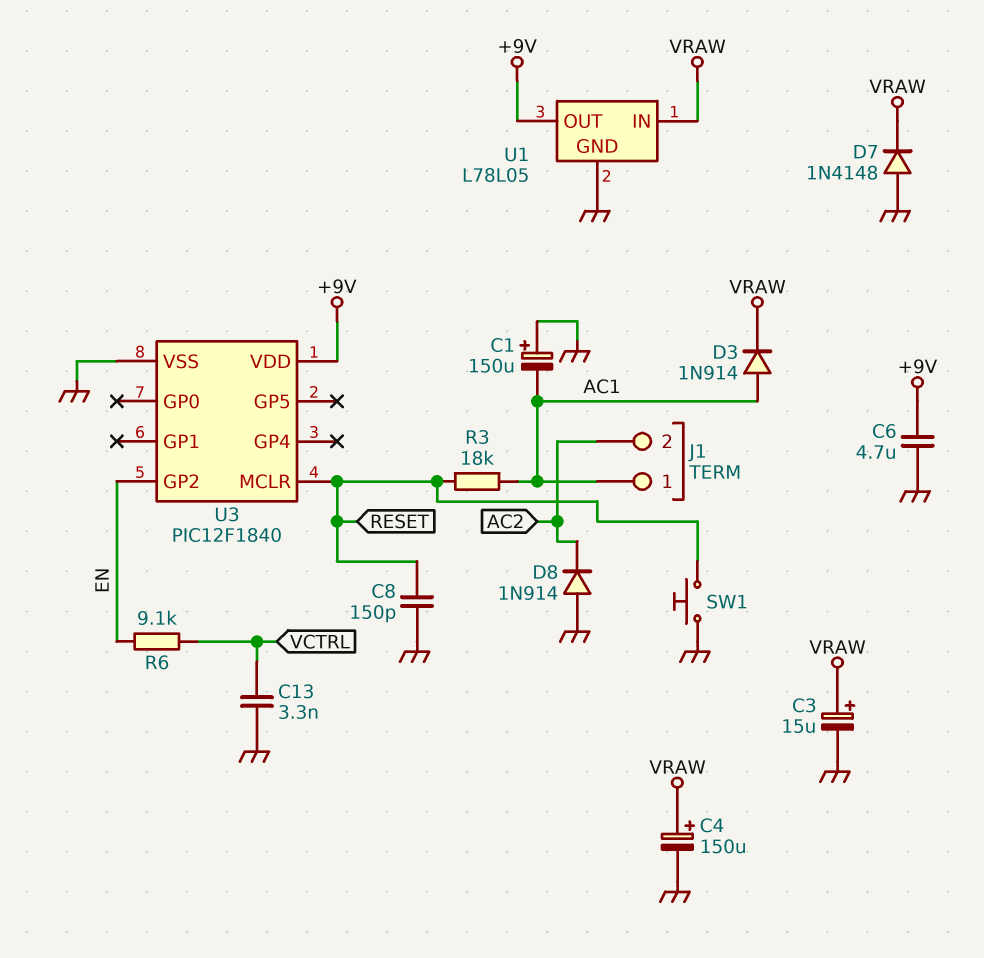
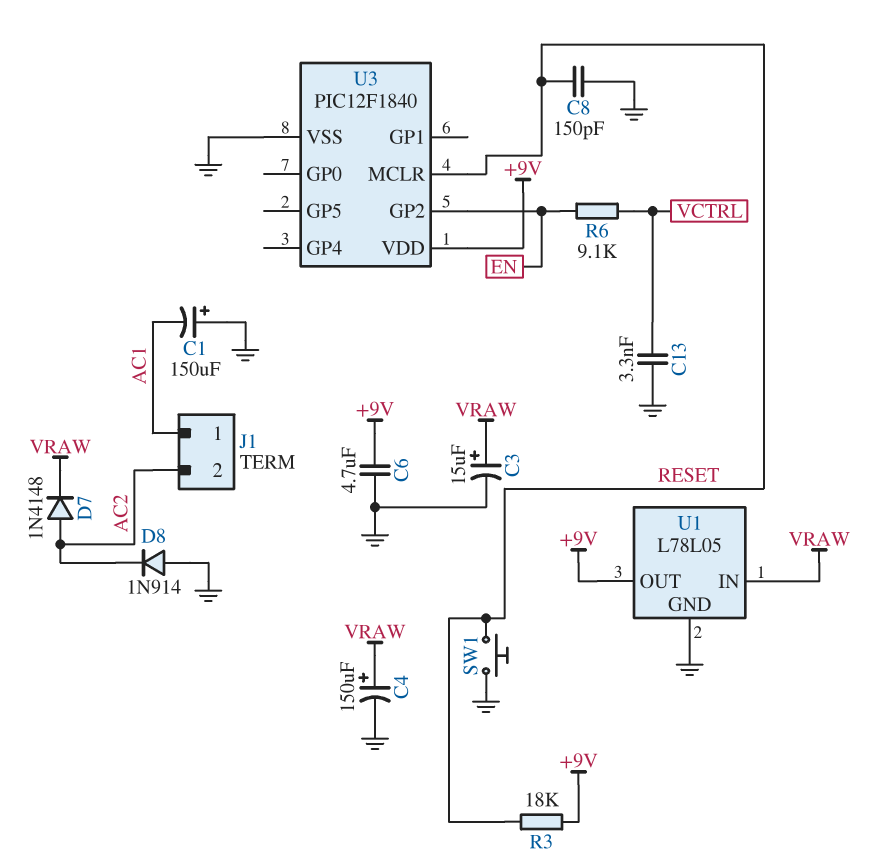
D3: diode 1N914 (A AC1, K VRAW) -> none
D7: diode 1N4148 (A GND, K VRAW) -> diode 1N4148 (A AC2, K VRAW)
R3: 18k (AC1, RESET) -> 18k (+9V, RESET)

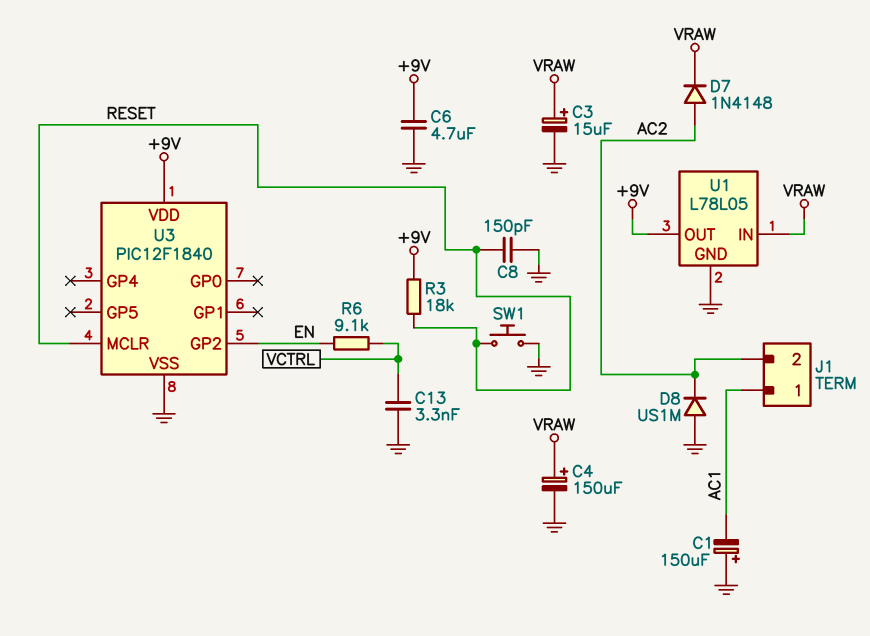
D8: diode 1N914 (A GND, K AC2) -> diode US1M (A GND, K AC2)

